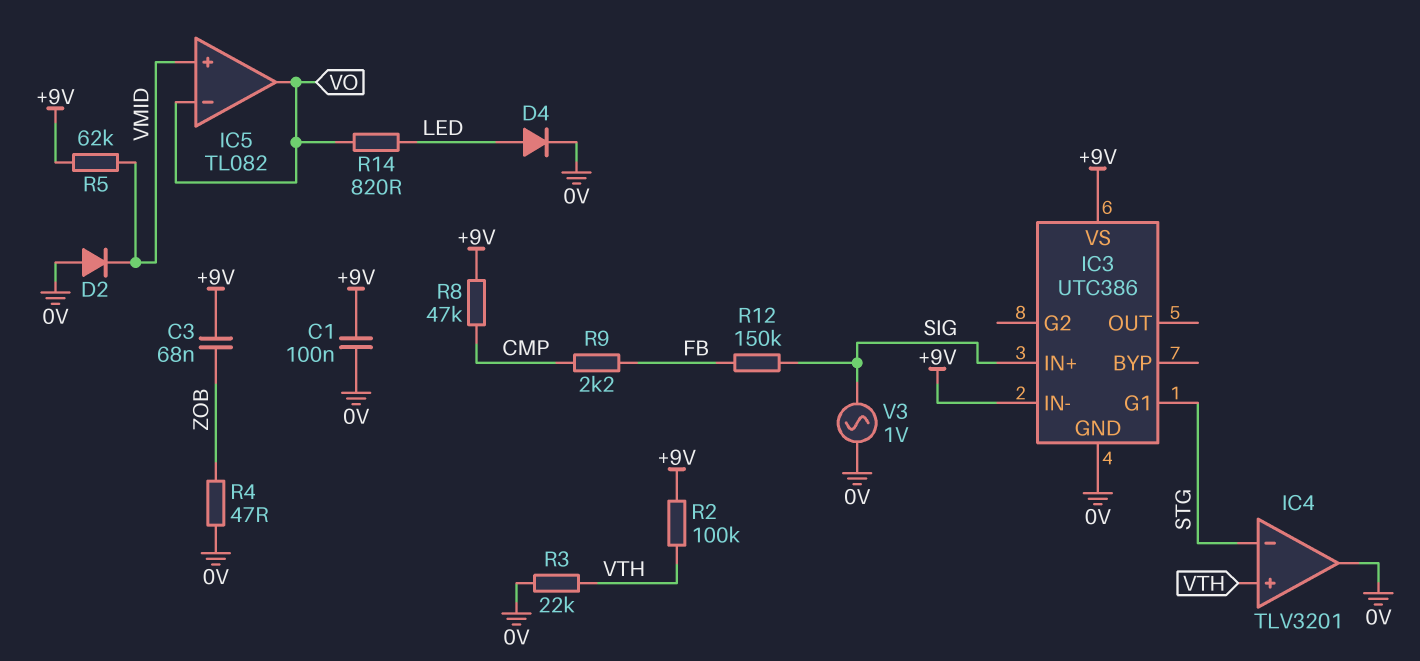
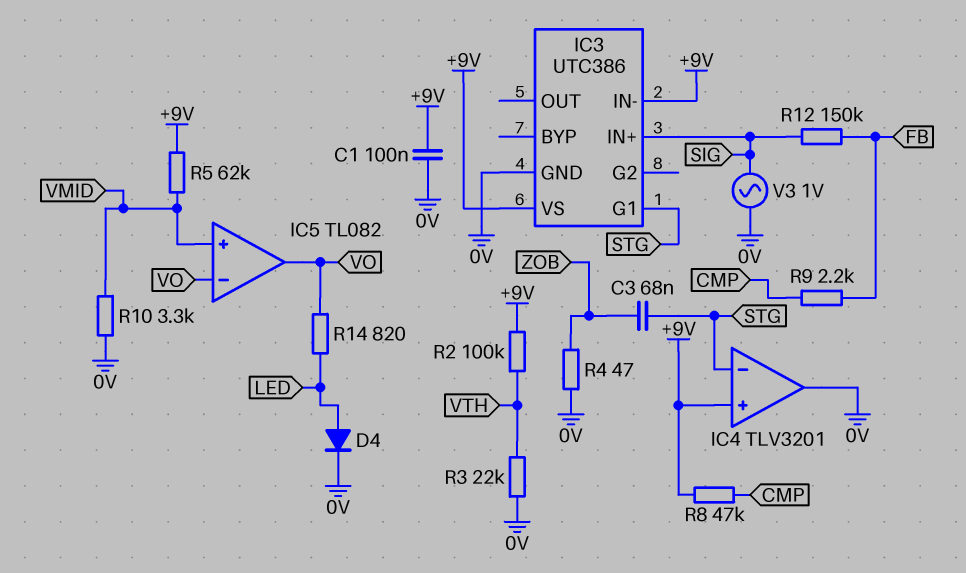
C3: 68nF (+9V, ZOB) -> 68nF (STG, ZOB)
D2: diode (A 0V, K VMID) -> none
IC4 pin in+: VTH -> +9V
R10: none -> 3.3k (0V, VMID)

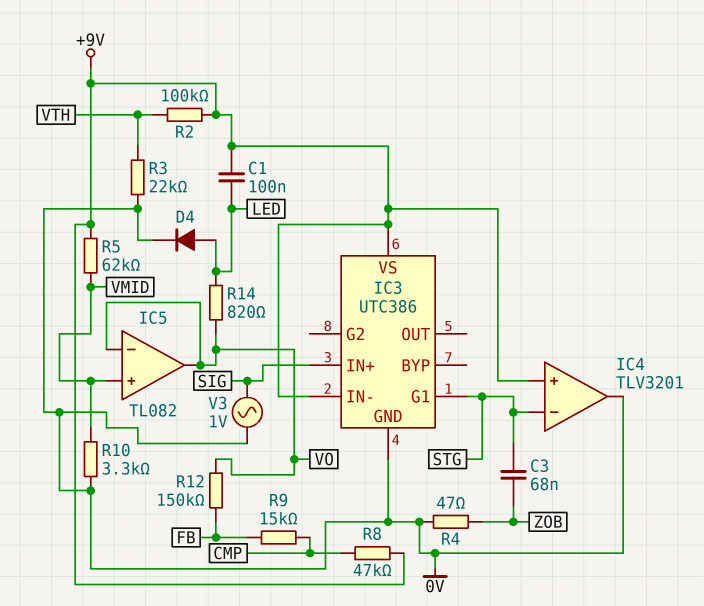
C1: 100nF (+9V, 0V) -> 100nF (+9V, LED)
R9: 2.2k (CMP, FB) -> 15k (CMP, FB)
R12: 150k (FB, SIG) -> 150k (FB, VO)

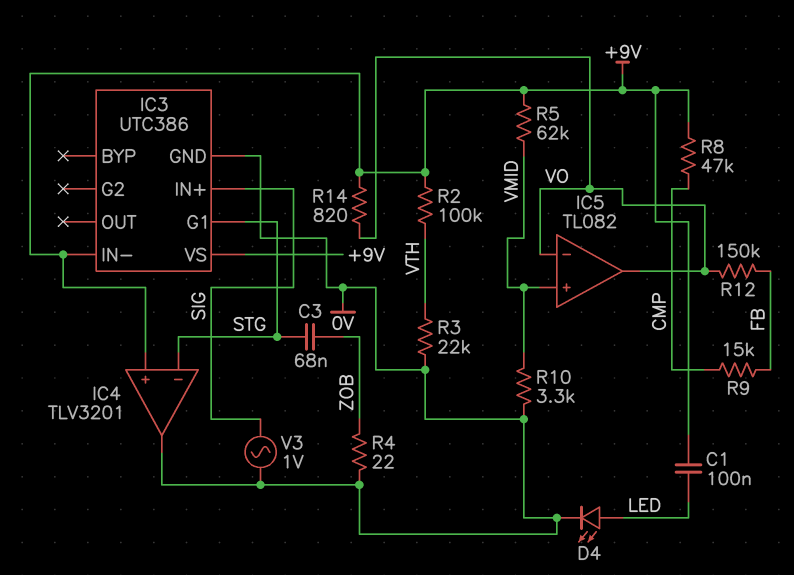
D4: diode (A LED, K 0V) -> LED (A LED, K 0V)
R4: 47 (0V, ZOB) -> 22 (0V, ZOB)
R14: 820 (LED, VO) -> 820 (+9V, VO)

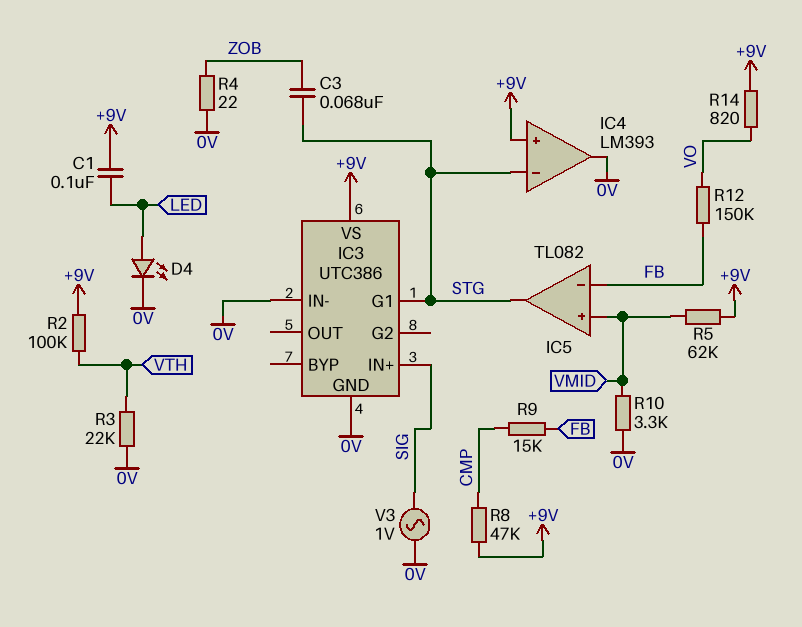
IC3 pin IN-: +9V -> 0V
IC4: TLV3201 -> LM393
IC5 pin in-: VO -> FB
IC5 pin out: VO -> STG

